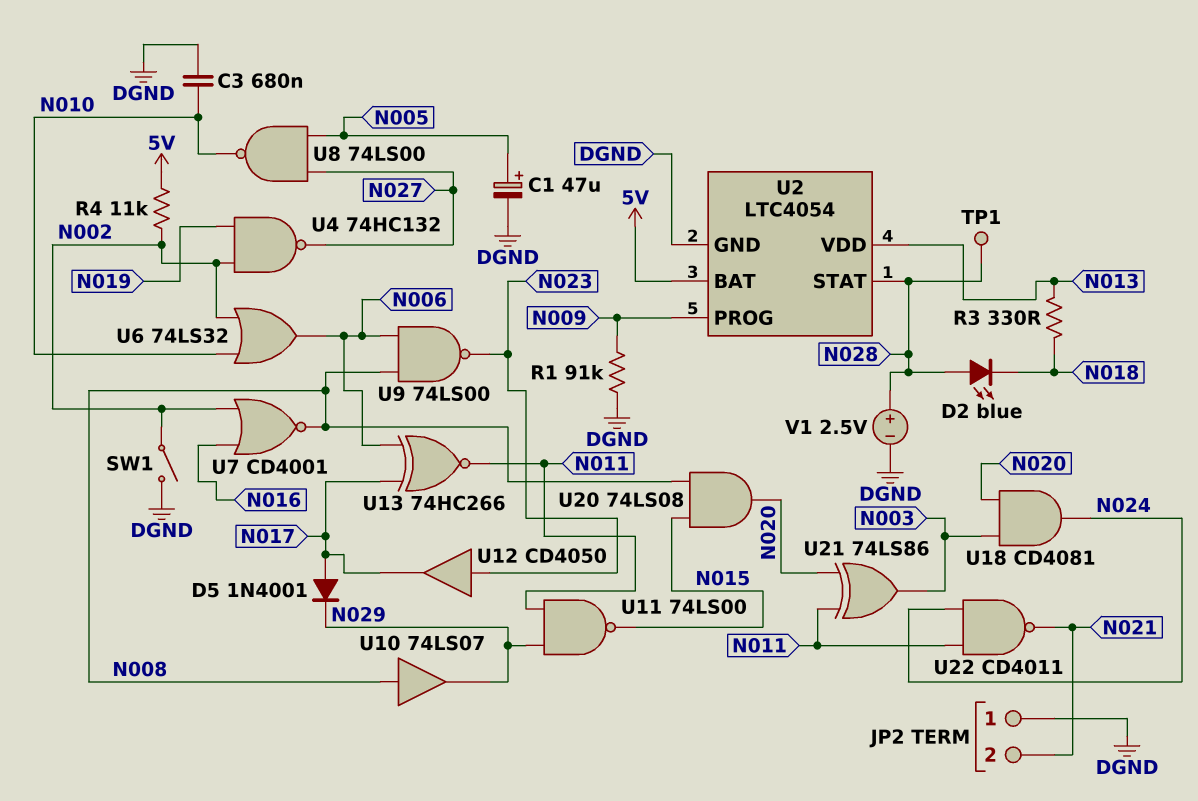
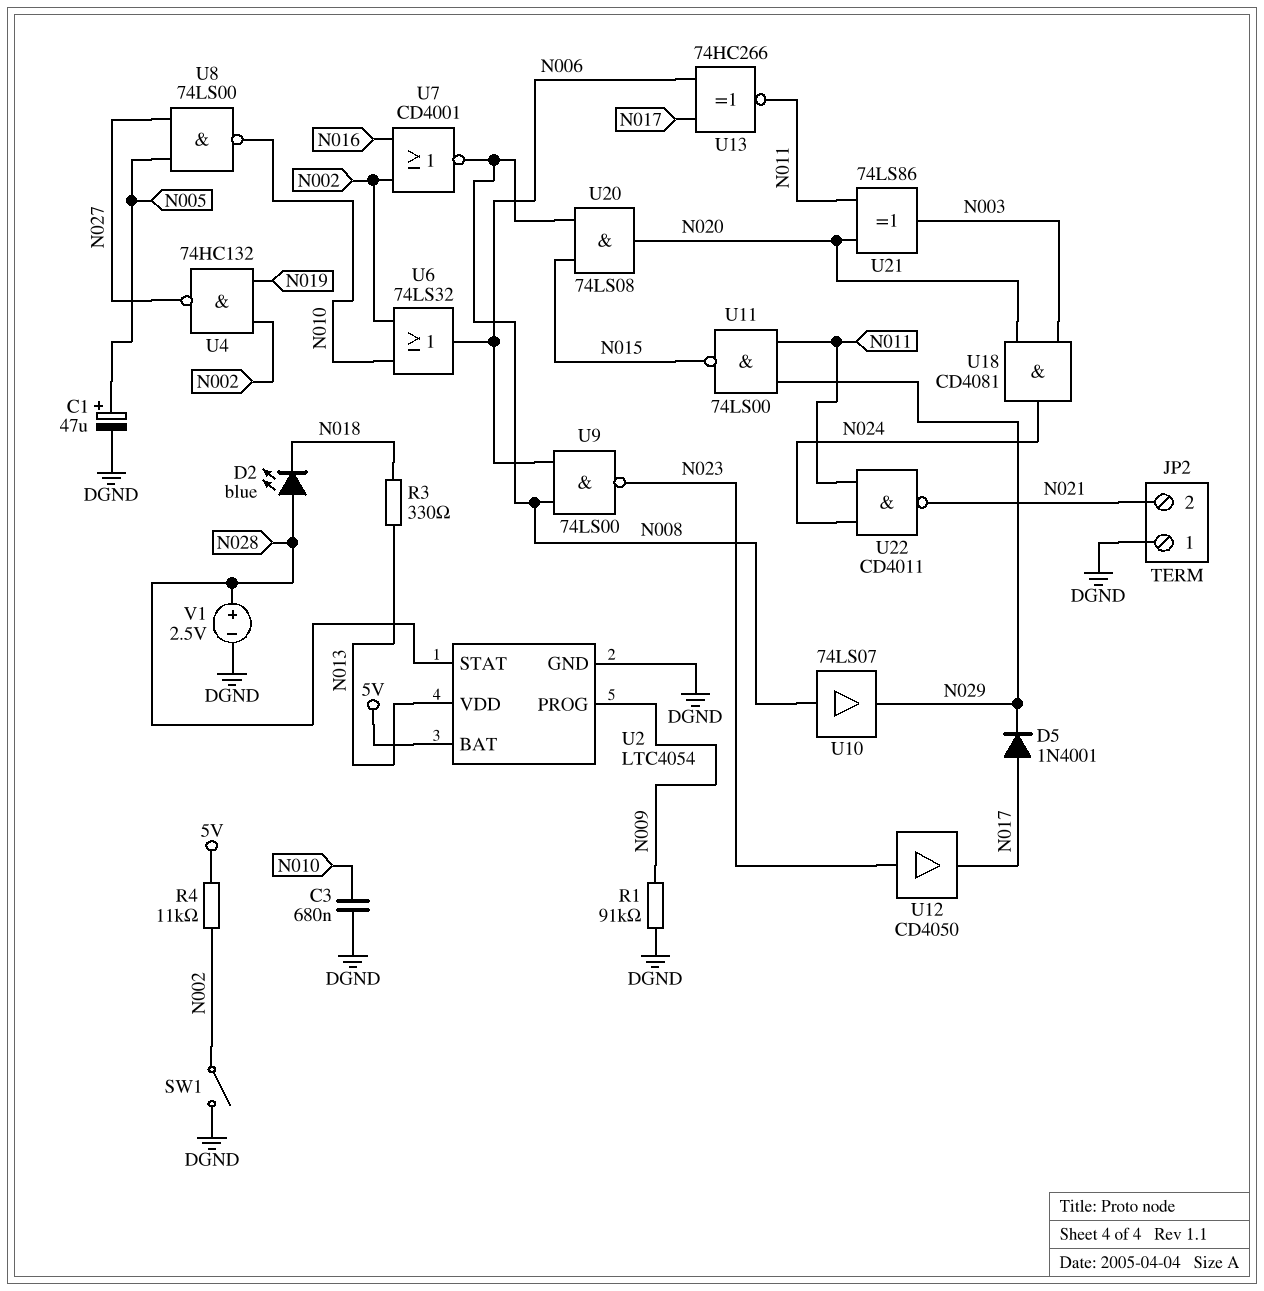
TP1: test point (N028) -> none

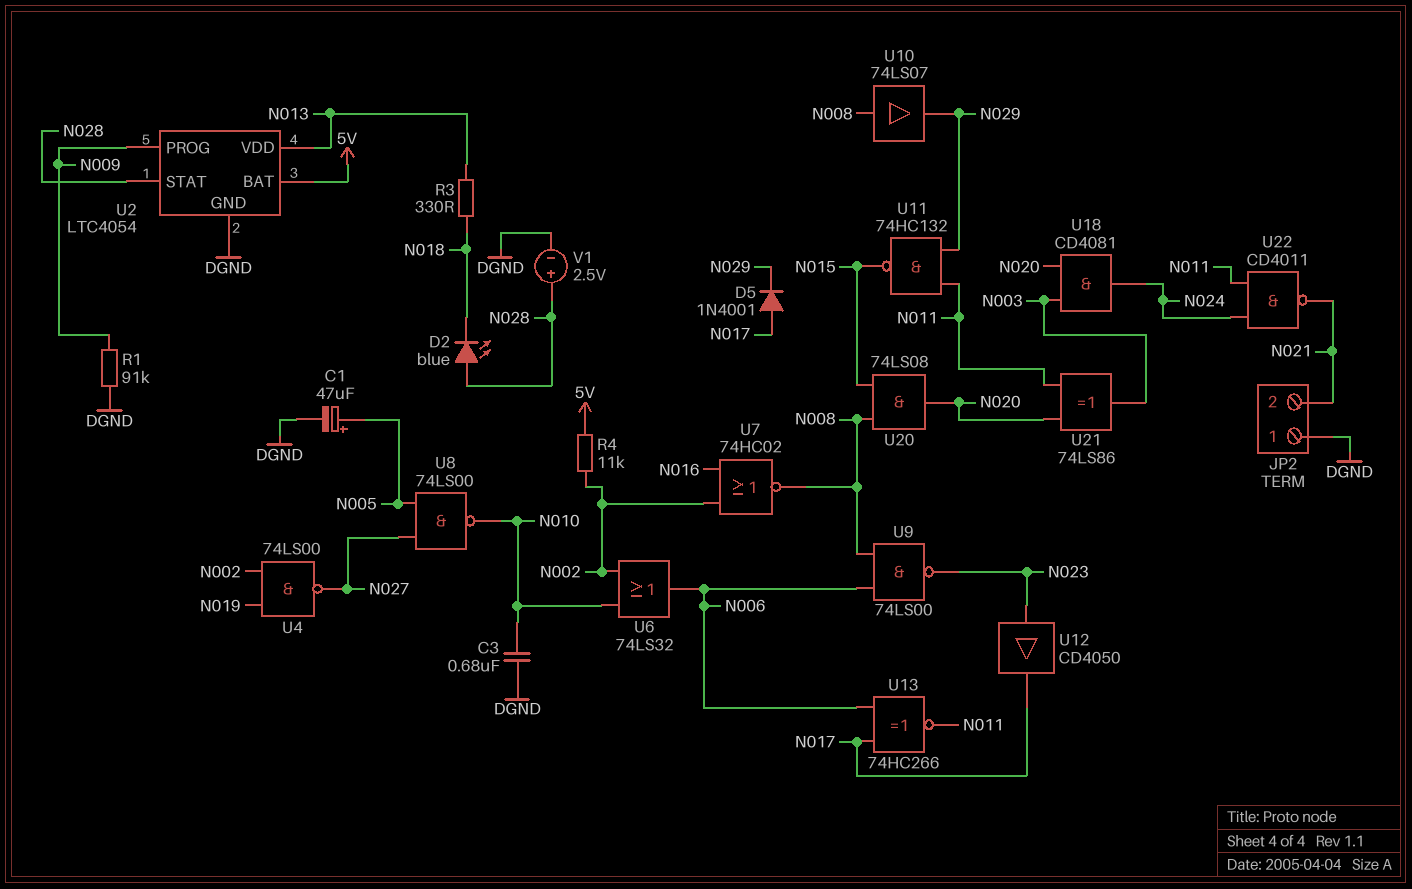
SW1: switch (DGND, N002) -> none
U4: NAND 74HC132 (in N002, in N019, out N027) -> NAND 74LS00 (in N002, in N019, out N027)
U7: NOR CD4001 (in N002, in N016, out N008) -> NOR 74HC02 (in N002, in N016, out N008)
U11: NAND 74LS00 (in N011, in N029, out N015) -> NAND 74HC132 (in N011, in N029, out N015)

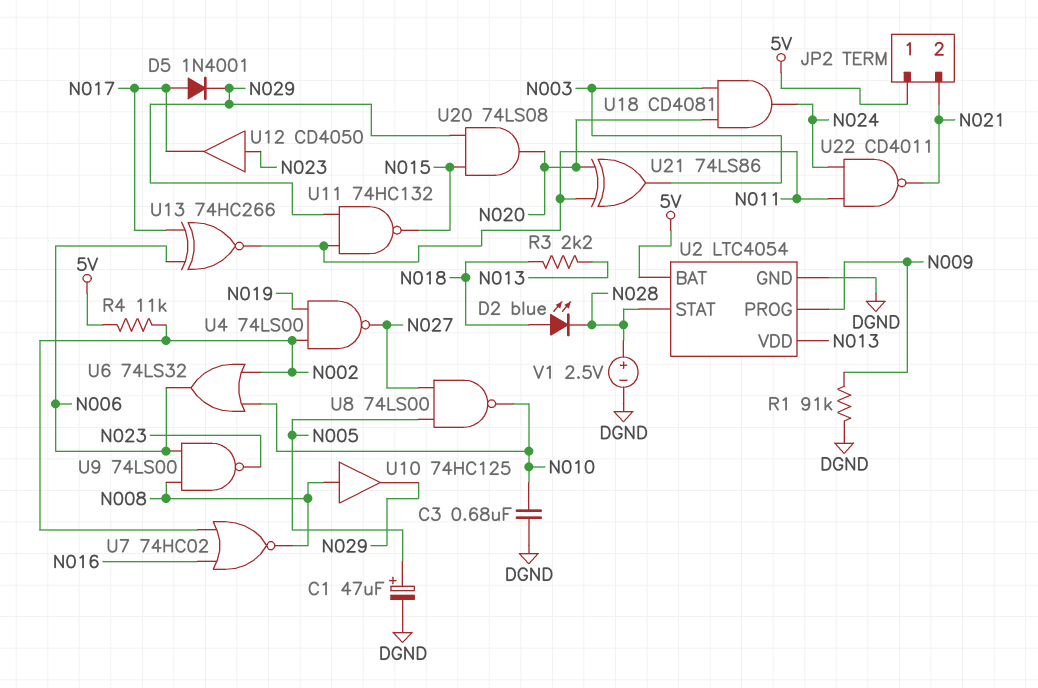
D2: LED blue (A N028, K N018) -> LED blue (A N018, K N028)
JP2 pin 1: DGND -> 5V
R3: 330 (N013, N018) -> 2.2k (N013, N018)
U10: buffer 74LS07 (in N008, out N029) -> buffer 74HC125 (in N008, out N029)
U20: AND 74LS08 (in N008, in N015, out N020) -> AND 74LS08 (in N015, in N029, out N020)

